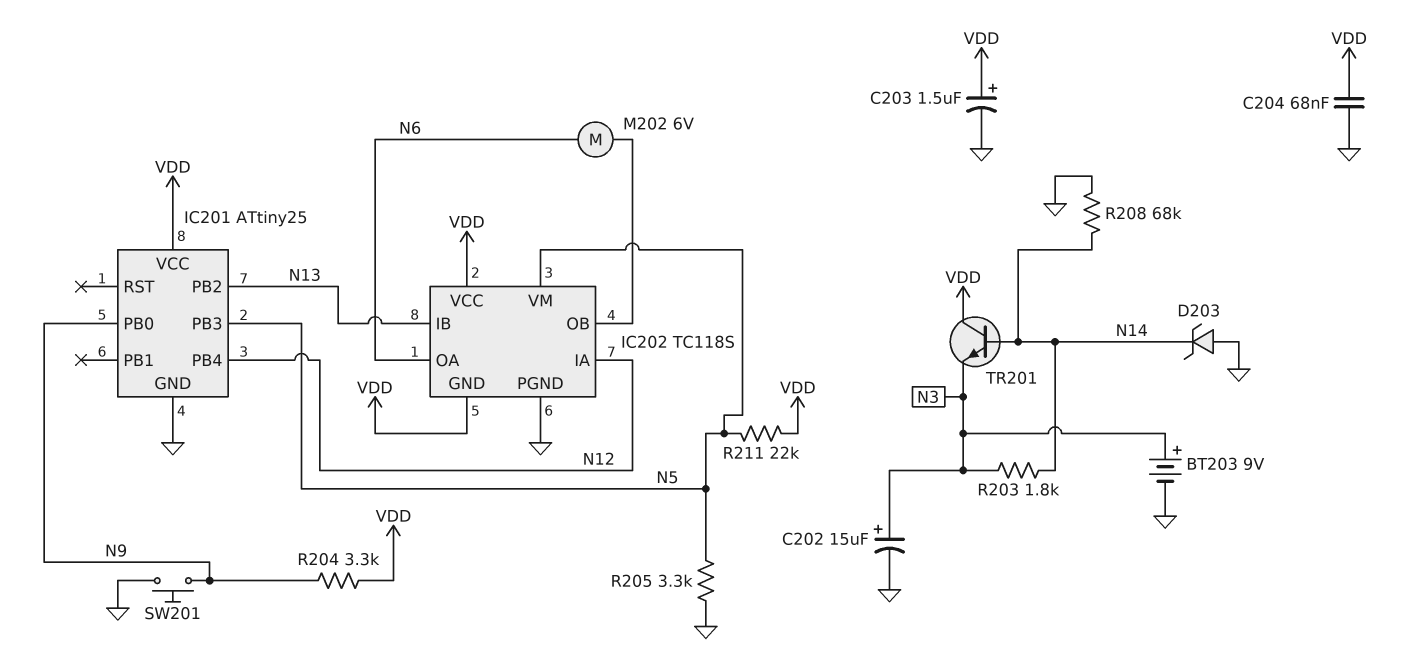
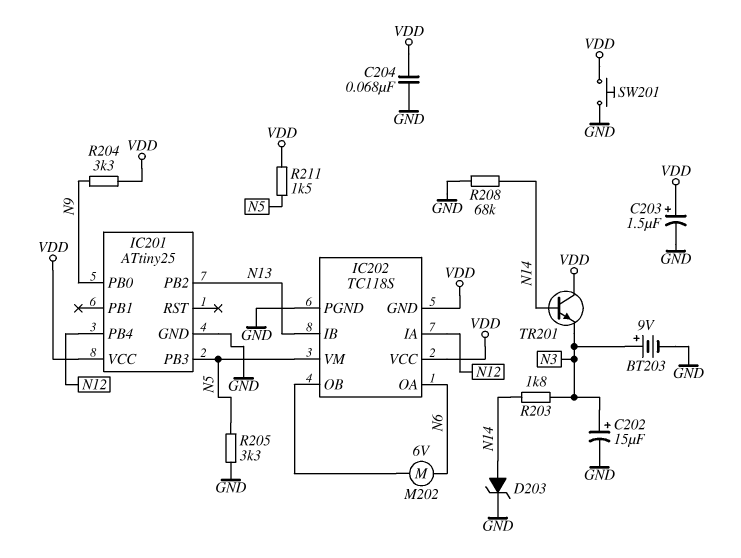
D203: zener (A GND, K N14) -> zener (A N14, K GND)
R211: 22k (N5, VDD) -> 1.5k (N5, VDD)
SW201: button (GND, N9) -> button (GND, VDD)

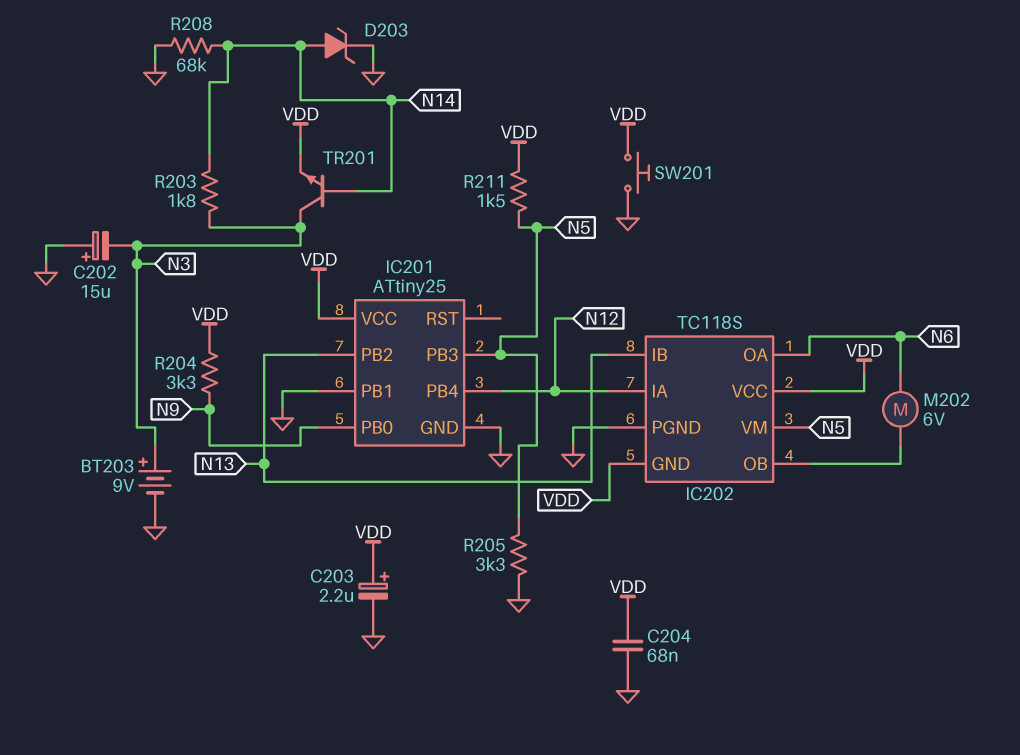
C202: 15uF (plus N3, minus GND) -> 15uF (plus GND, minus N3)
C203: 1.5uF (plus VDD, minus GND) -> 2.2uF (plus VDD, minus GND)
IC201 pin PB1: none -> GND
TR201: NPN (B N14, C VDD, E N3) -> NPN (B N14, C N3, E VDD)

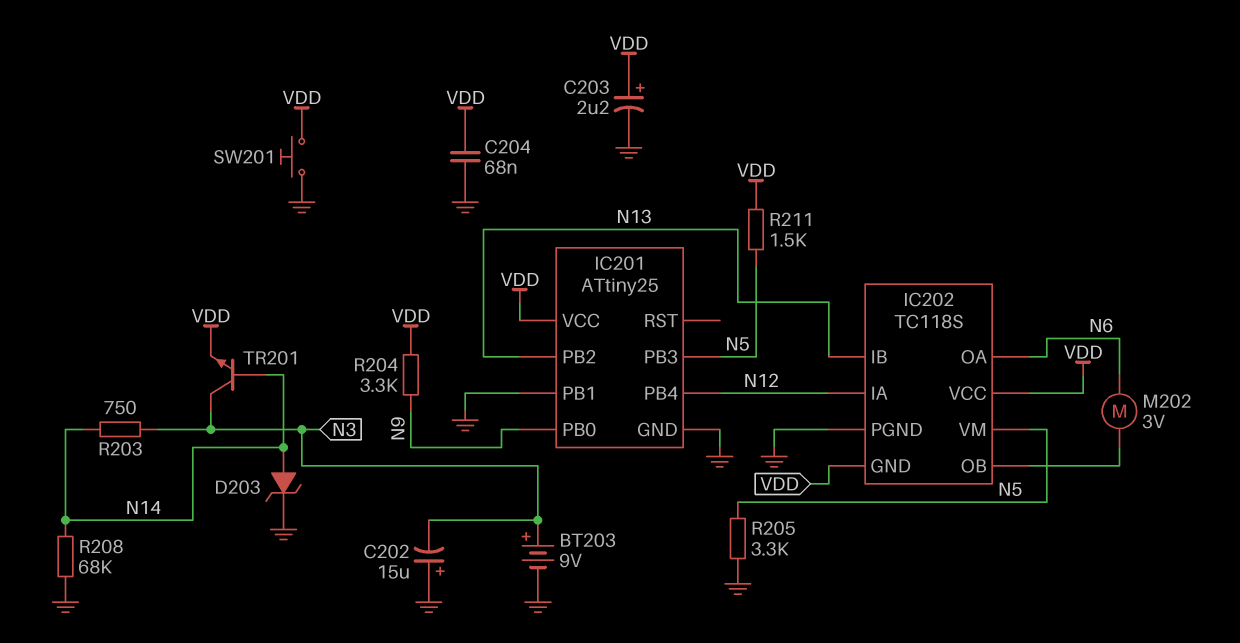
M202: motor 6V (IC202/OB, N6) -> motor 3V (IC202/OB, N6)
R203: 1.8k (N3, N14) -> 750 (N3, N14)

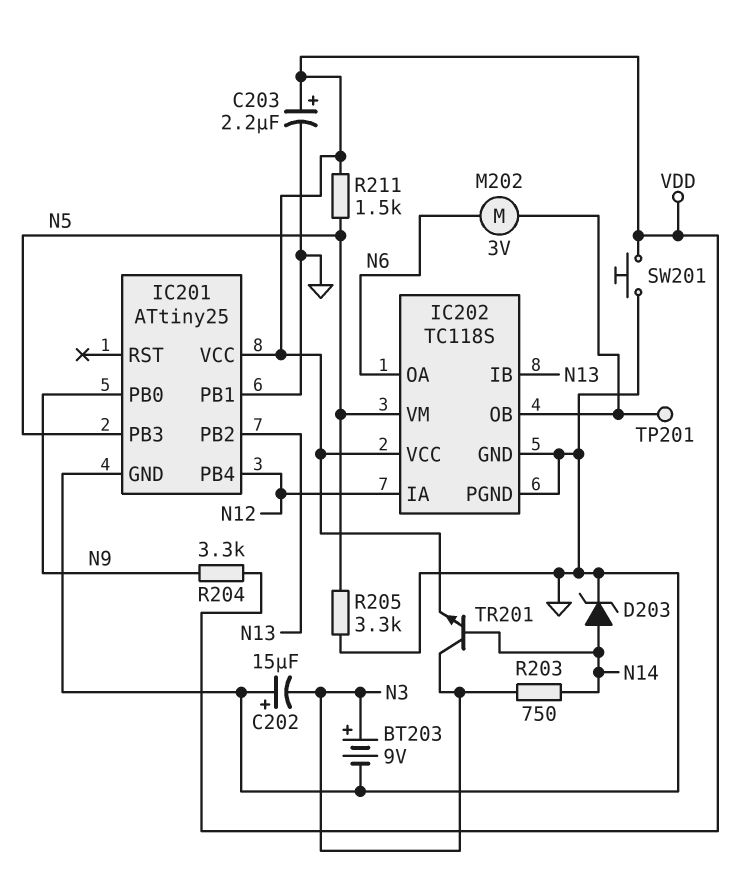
C204: 68nF (GND, VDD) -> none
IC202 pin GND: VDD -> GND
R208: 68k (GND, N14) -> none
TP201: none -> test point (IC202/OB)

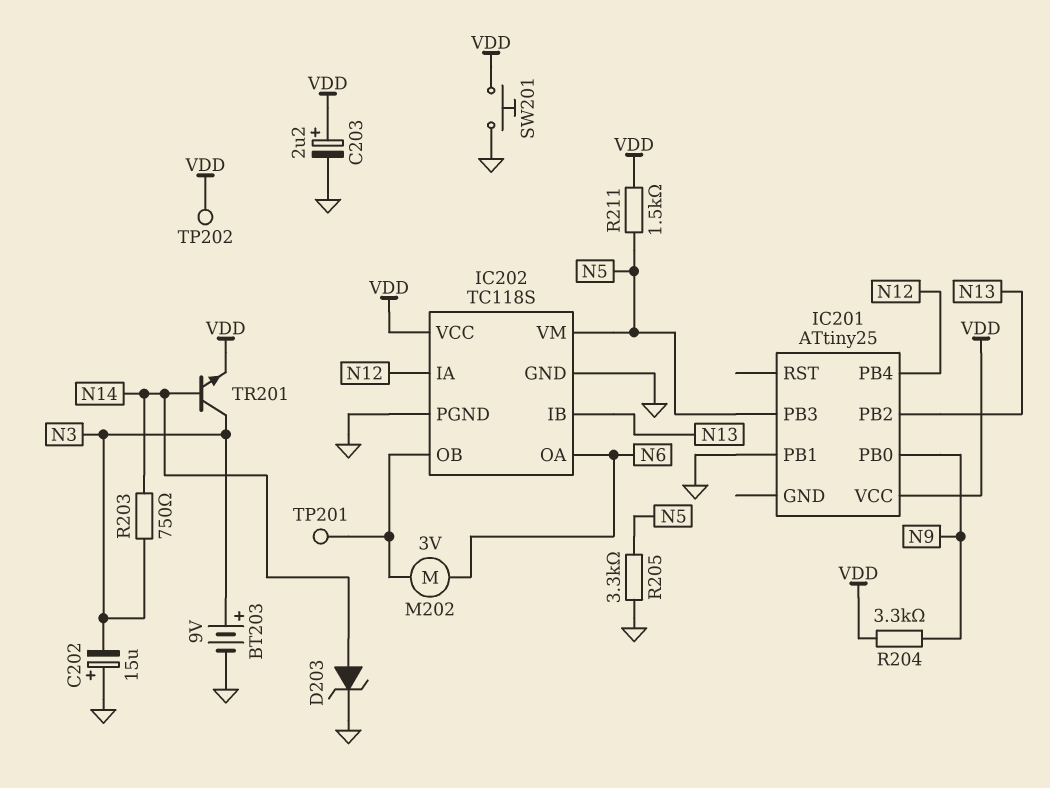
IC201 pin GND: GND -> none
TP202: none -> test point (VDD)

